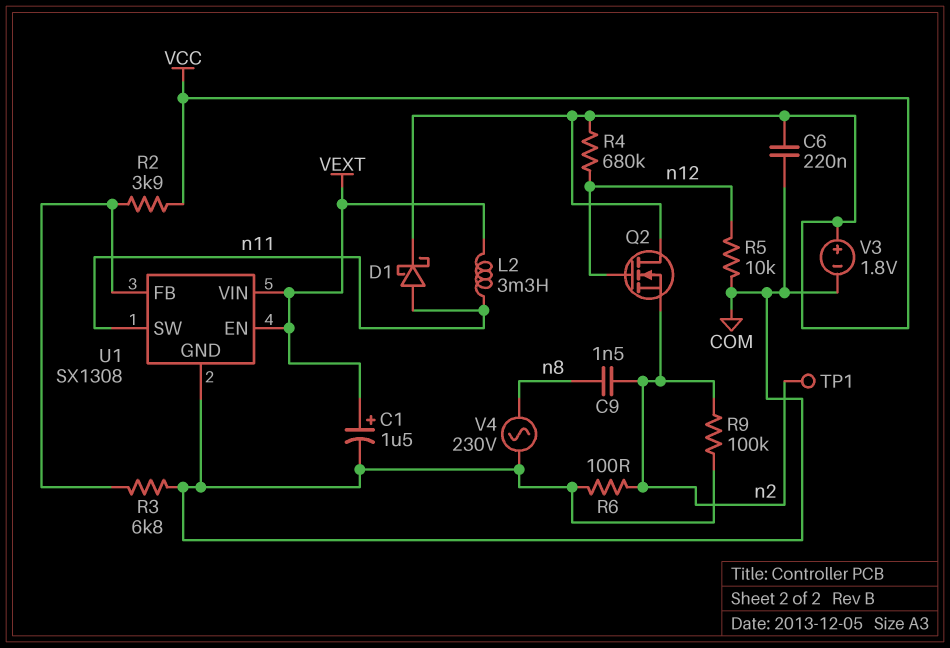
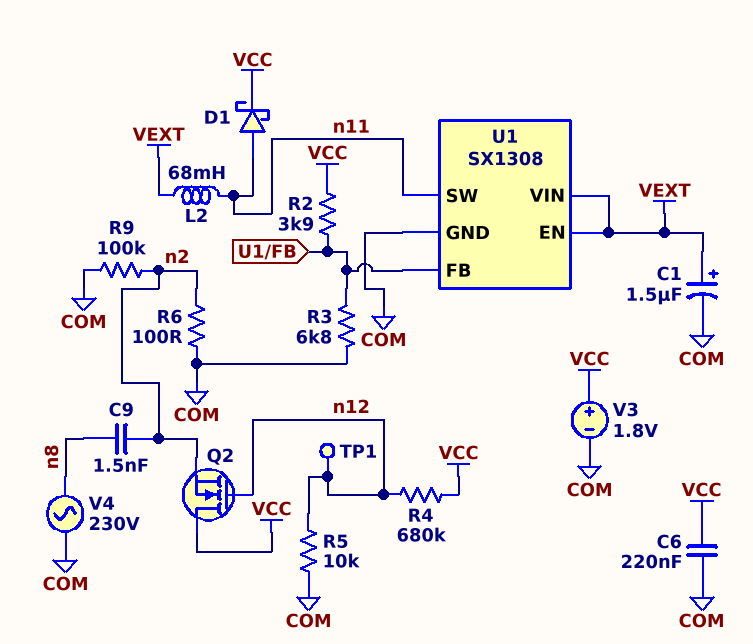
L2: 3.3mH (VEXT, n11) -> 68mH (VEXT, n11)
TP1: test point (n2) -> test point (n12)

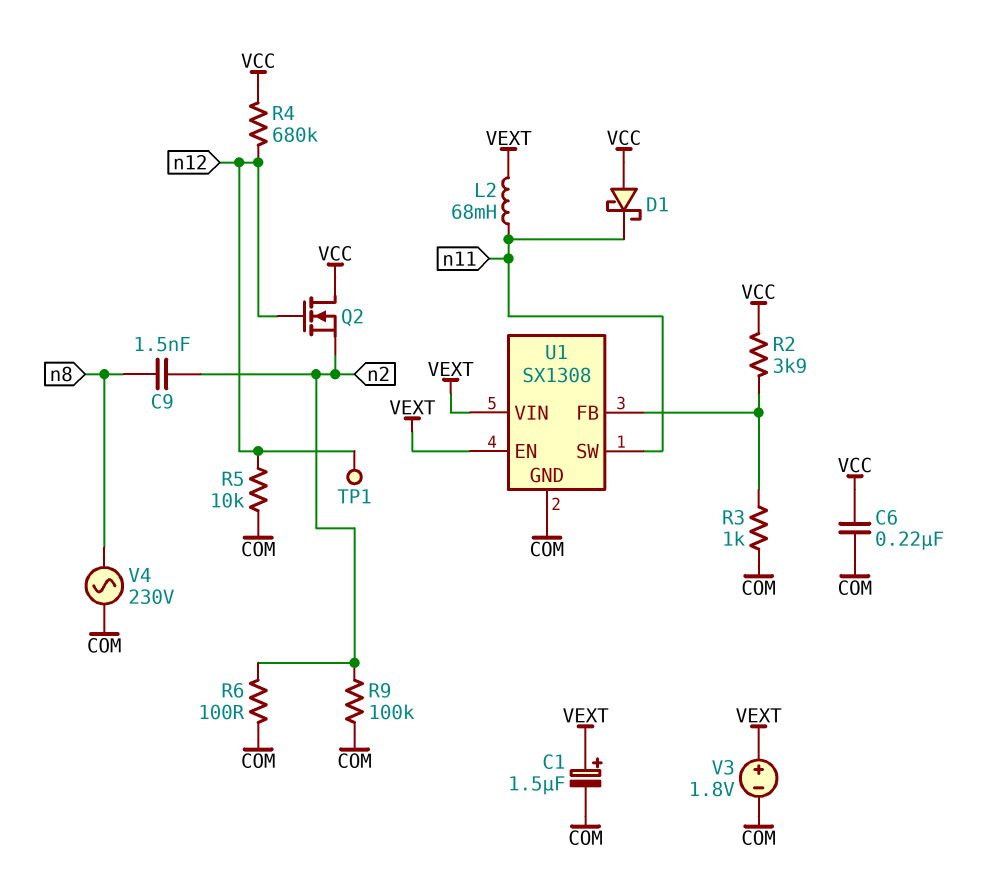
D1: schottky (A n11, K VCC) -> schottky (A VCC, K n11)
R3: 6.8k (COM, U1/FB) -> 1k (COM, U1/FB)
V3: 1.8V (plus VCC, minus COM) -> 1.8V (plus VEXT, minus COM)

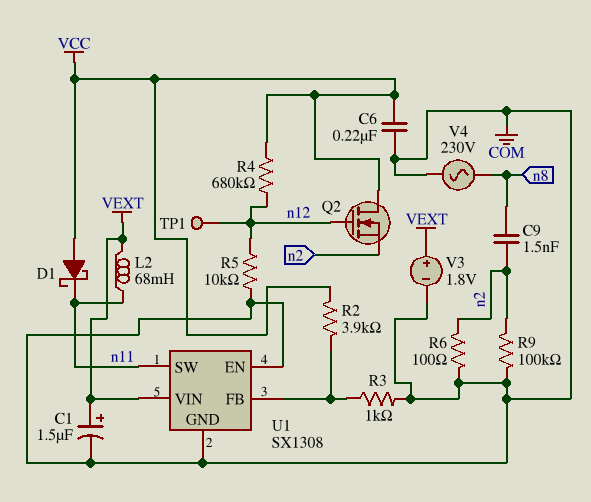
U1 pin EN: VEXT -> COM

